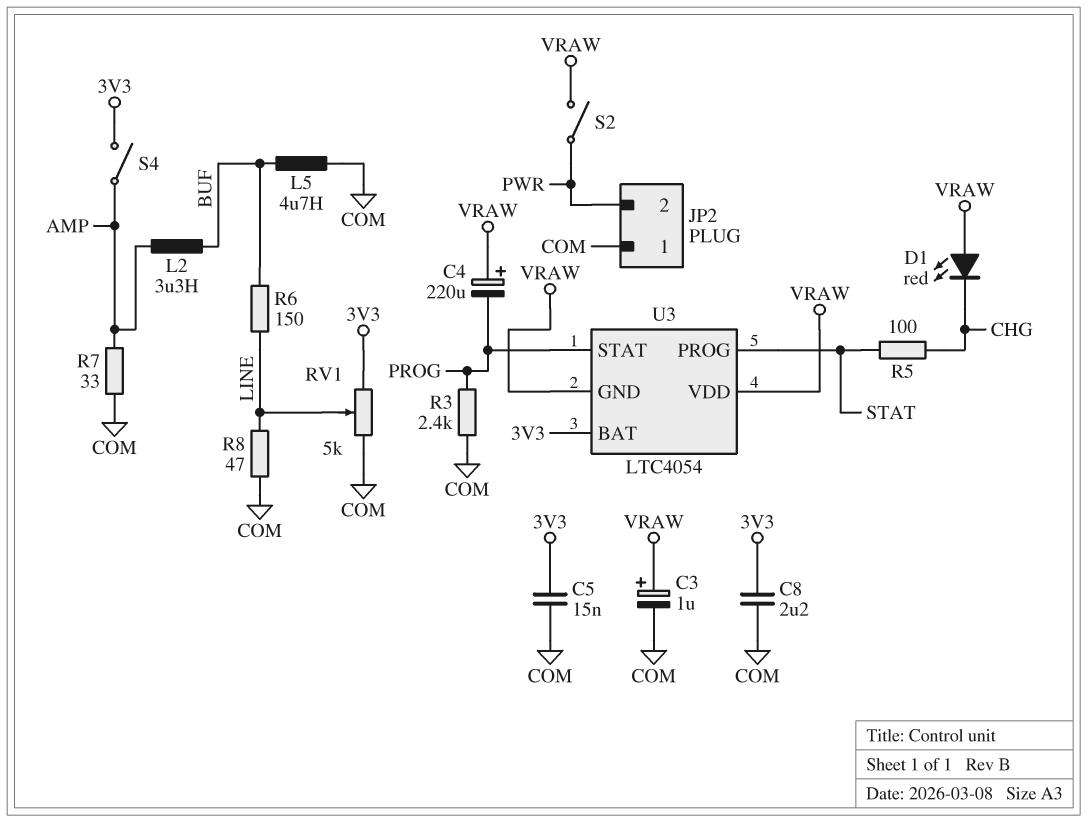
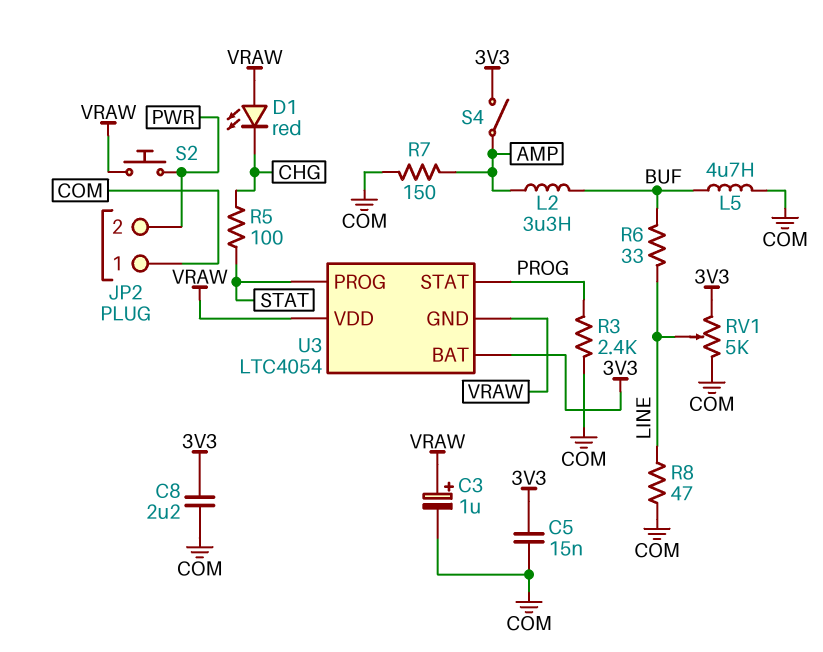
C4: 220uF (plus VRAW, minus PROG) -> none
R6: 150 (BUF, LINE) -> 33 (BUF, LINE)
R7: 33 (AMP, COM) -> 150 (AMP, COM)
S2: switch (PWR, VRAW) -> button (PWR, VRAW)

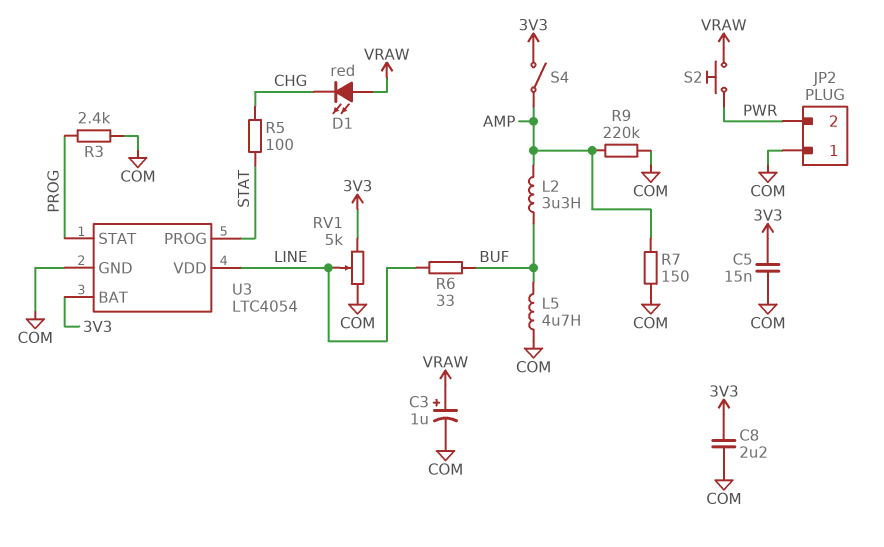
R8: 47 (COM, LINE) -> none
R9: none -> 220k (AMP, COM)
U3 pin GND: VRAW -> COM
U3 pin VDD: VRAW -> LINE

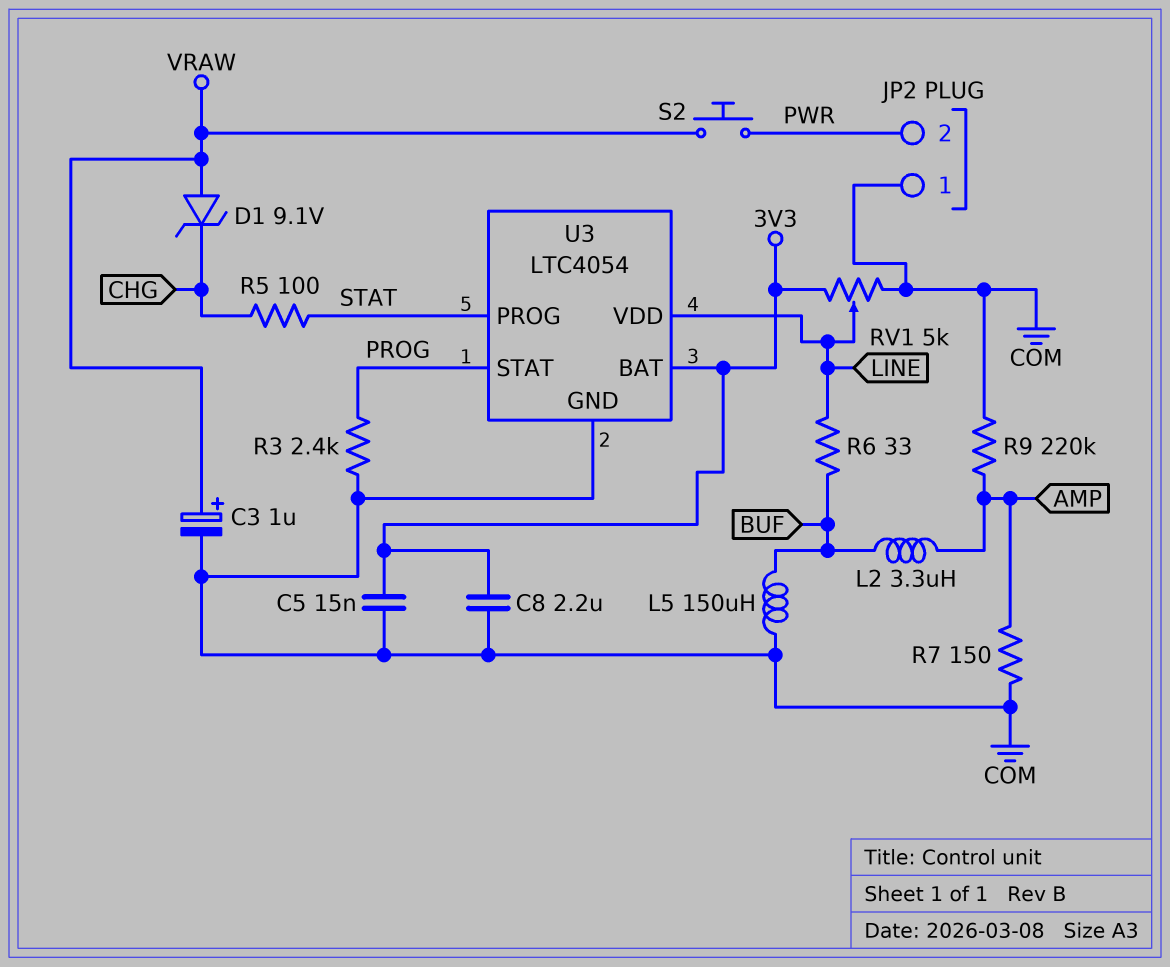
D1: LED red (A VRAW, K CHG) -> zener 9.1V (A VRAW, K CHG)
L5: 4.7uH (BUF, COM) -> 150uH (BUF, COM)
S4: switch (3V3, AMP) -> none

